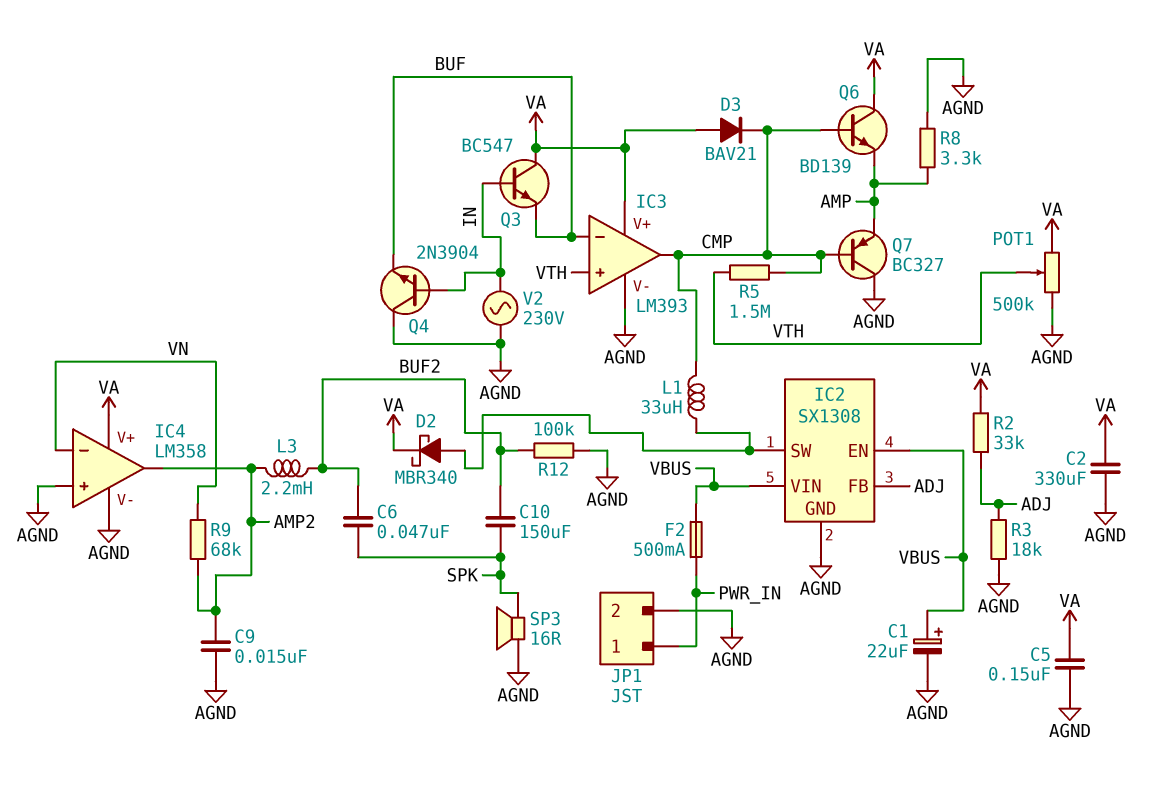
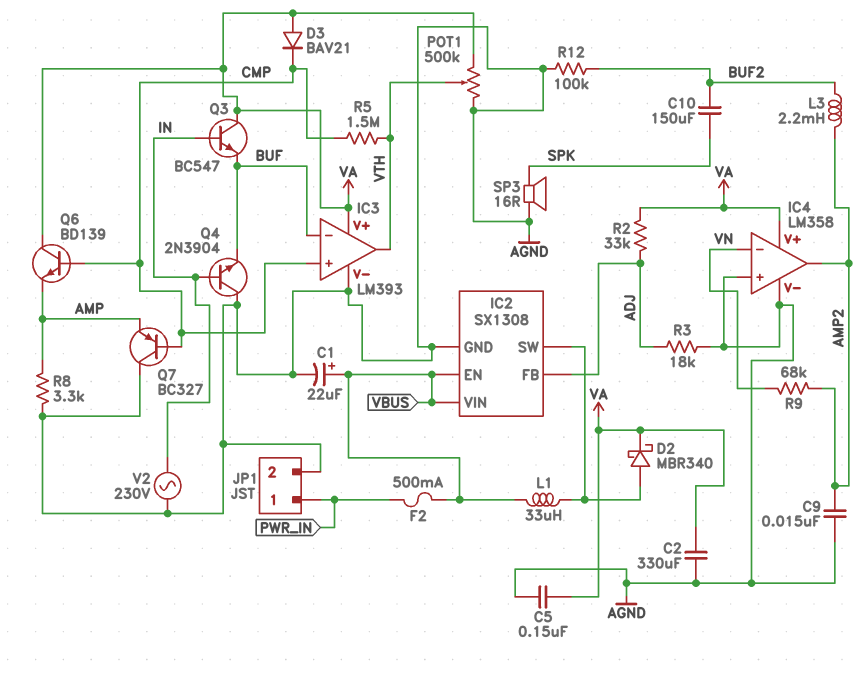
C6: 47nF (BUF2, SPK) -> none
IC3 pin in+: VTH -> CMP
IC3 pin out: CMP -> VTH
L1: 33uH (CMP, IC2/SW) -> 33uH (IC2/SW, VBUS)

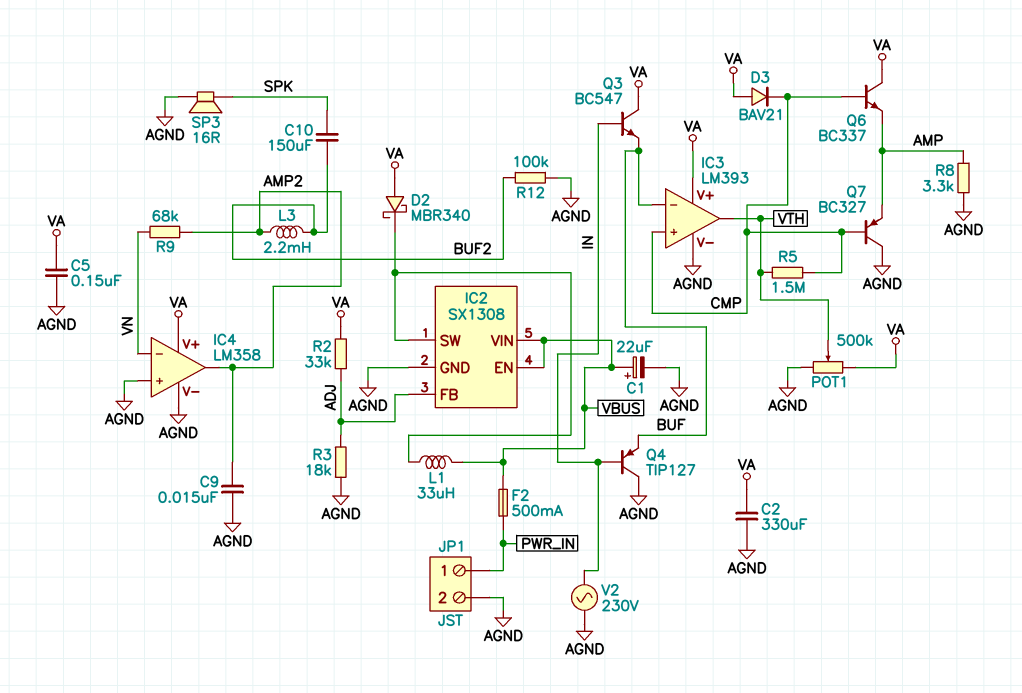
D2: schottky MBR340 (A IC2/SW, K VA) -> schottky MBR340 (A VA, K IC2/SW)
Q4: NPN 2N3904 (B IN, C AGND, E BUF) -> PNP TIP127 (B IN, C AGND, E BUF)
Q6: NPN BD139 (B CMP, C VA, E AMP) -> NPN BC337 (B CMP, C VA, E AMP)

